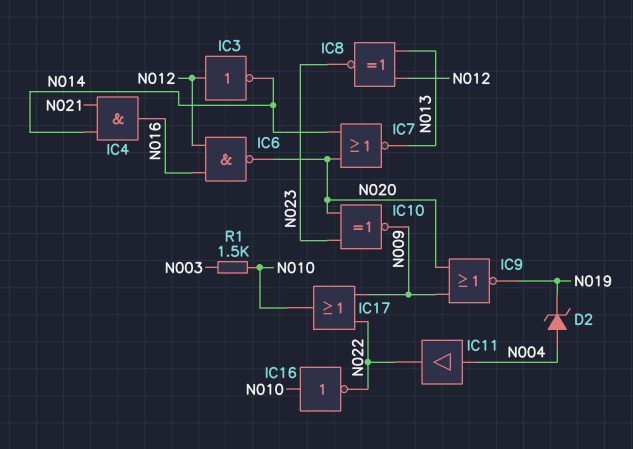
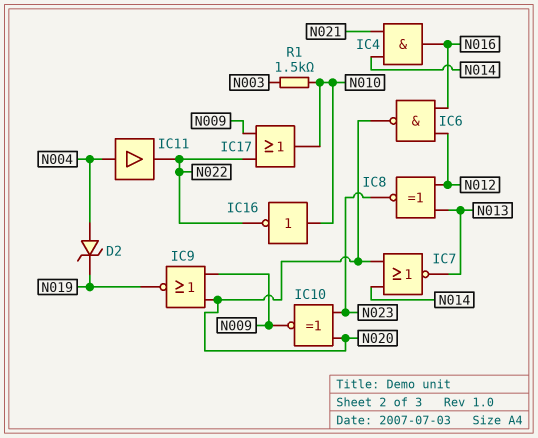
IC3: NOT (in N012, out N014) -> none

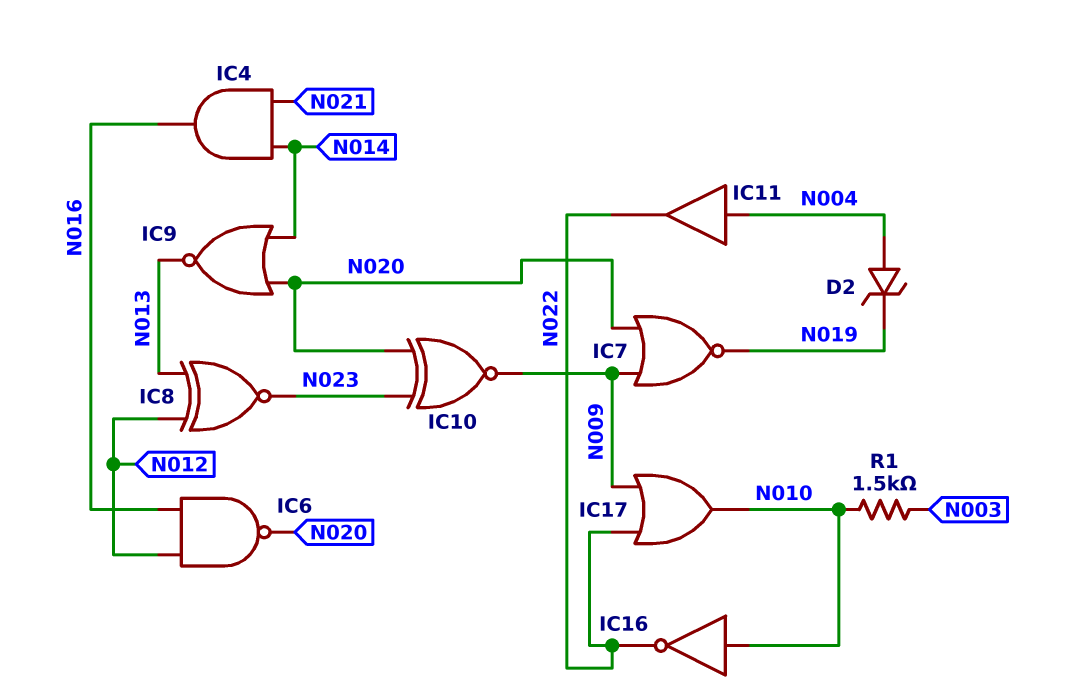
IC7: NOR (in N014, in N020, out N013) -> NOR (in N009, in N020, out N019)
IC9: NOR (in N009, in N020, out N019) -> NOR (in N014, in N020, out N013)

